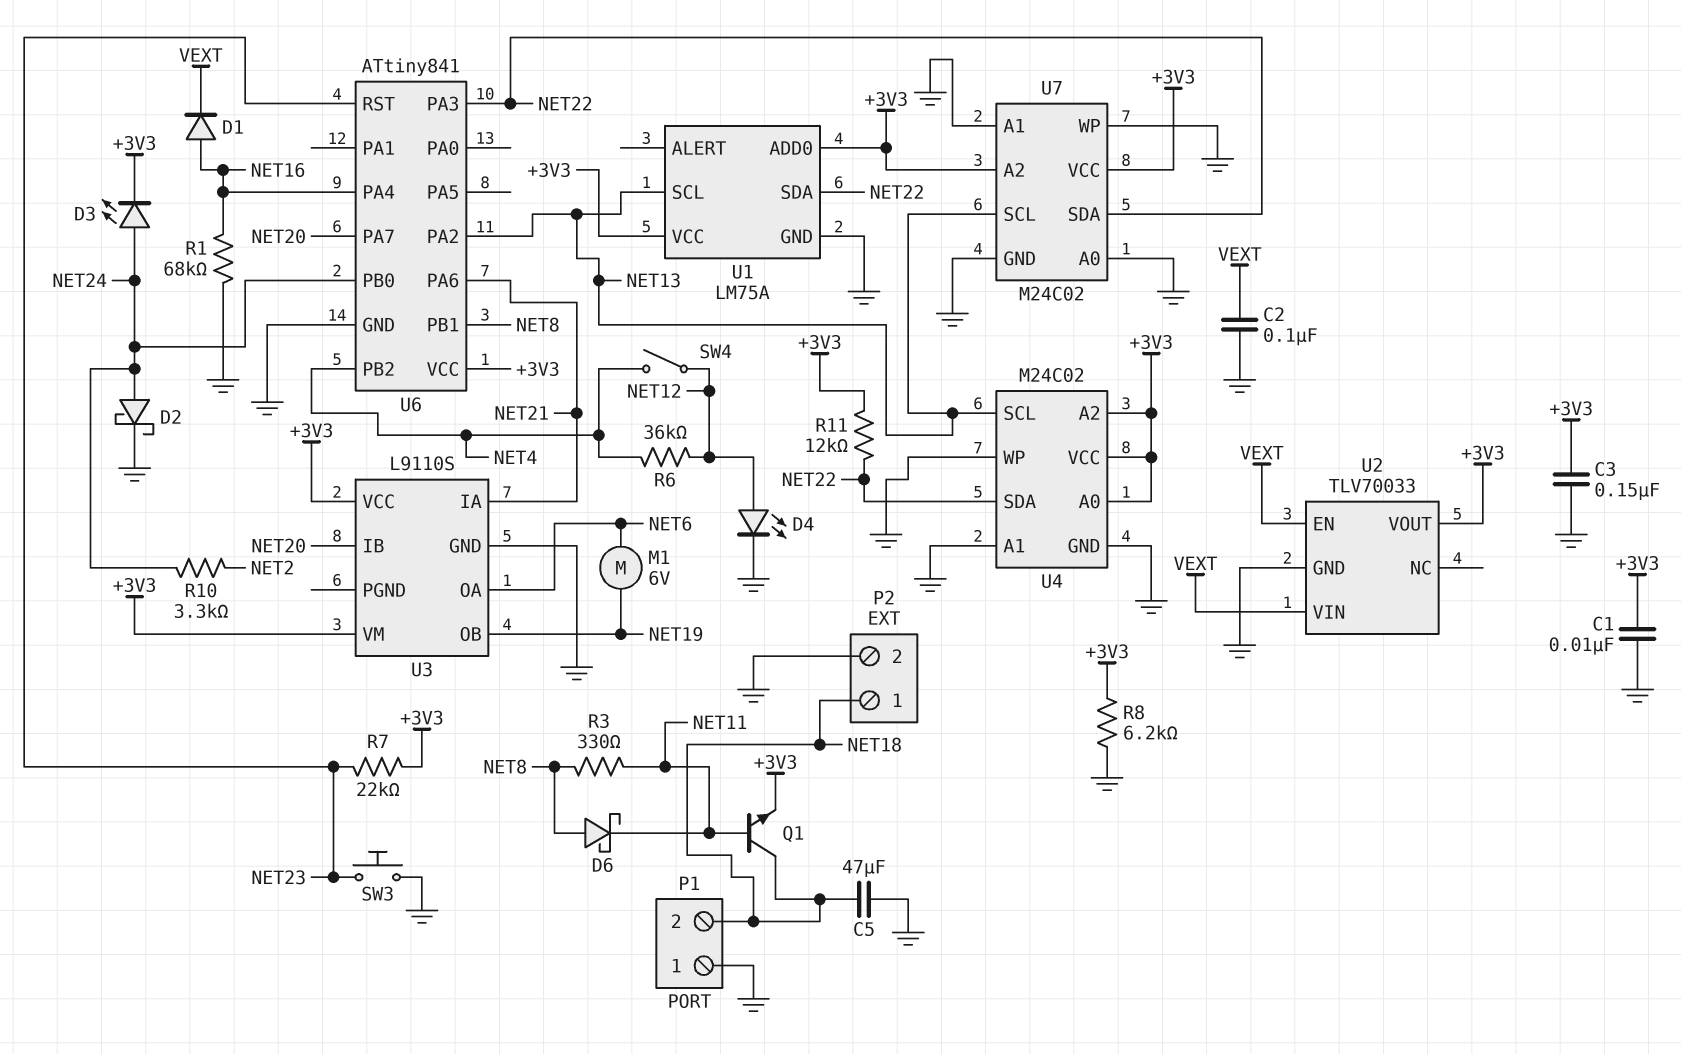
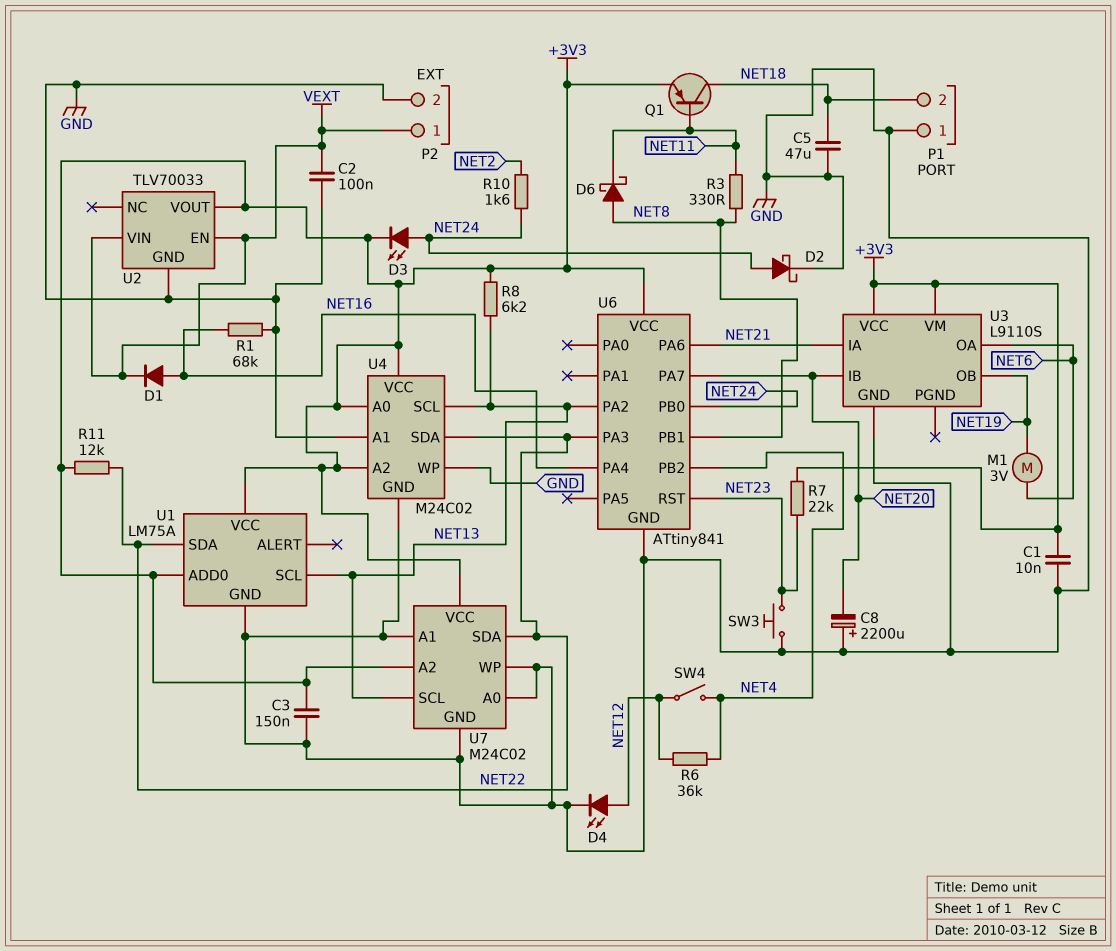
C8: none -> 2200uF (plus GND, minus NET20)
M1: motor 6V (NET6, NET19) -> motor 3V (NET6, NET19)
P2 pin 1: NET18 -> VEXT
Q1: NPN (B NET11, C NET18, E +3V3) -> PNP (B NET11, C NET18, E +3V3)
R8: 6.2k (+3V3, GND) -> 6.2k (+3V3, NET13)
R10: 3.3k (NET2, NET24) -> 1.6k (NET2, NET24)

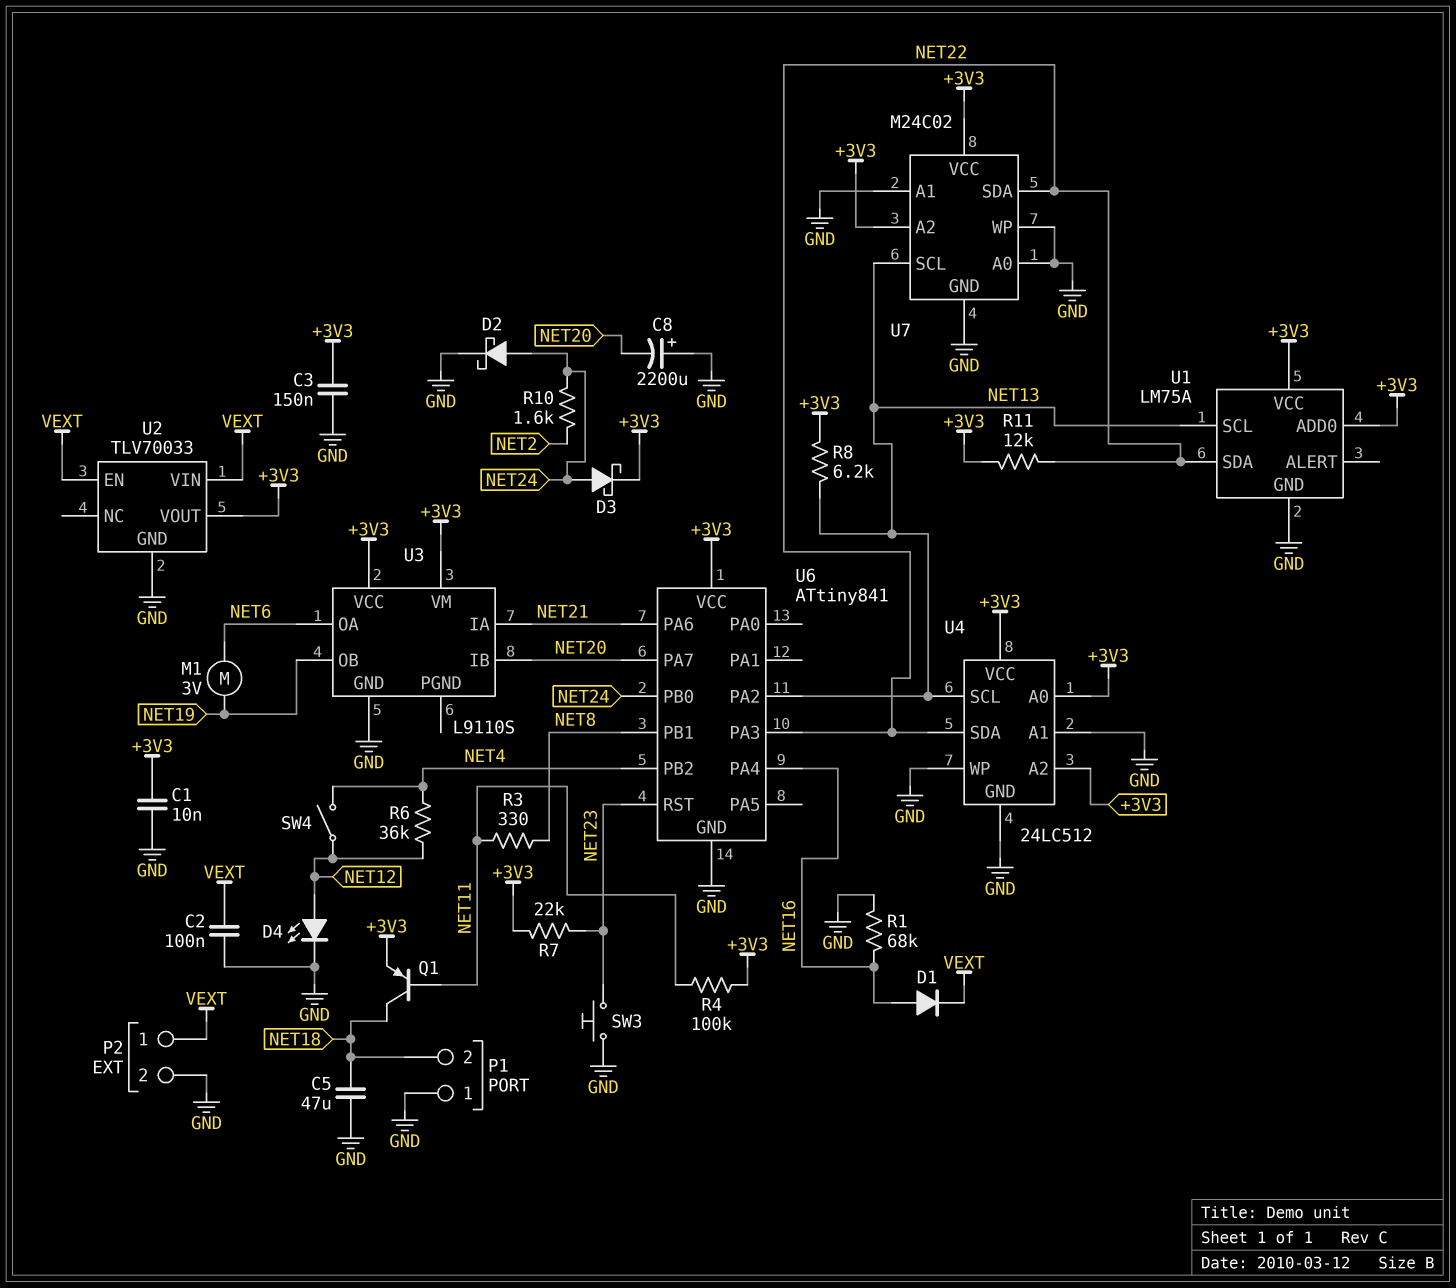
D3: LED (A NET24, K +3V3) -> schottky (A NET24, K +3V3)
D6: schottky (A NET8, K NET11) -> none
R4: none -> 100k (+3V3, NET11)
U4: M24C02 -> 24LC512

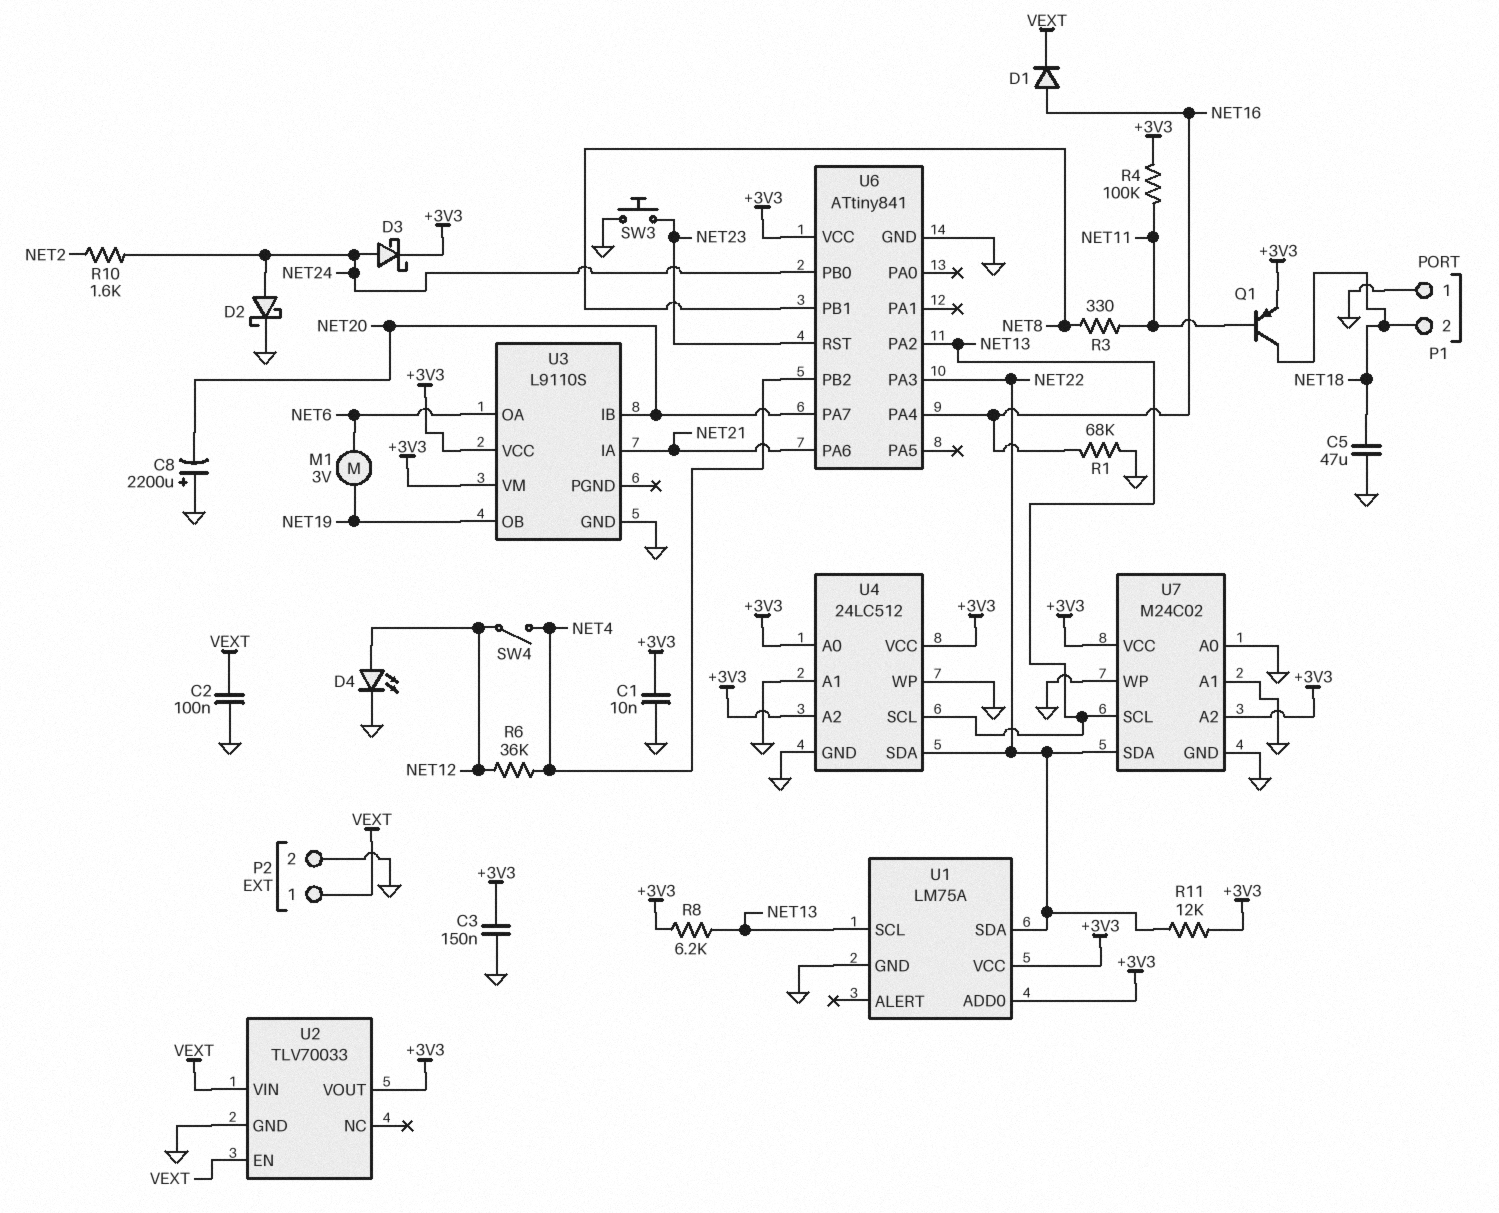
R7: 22k (+3V3, NET23) -> none

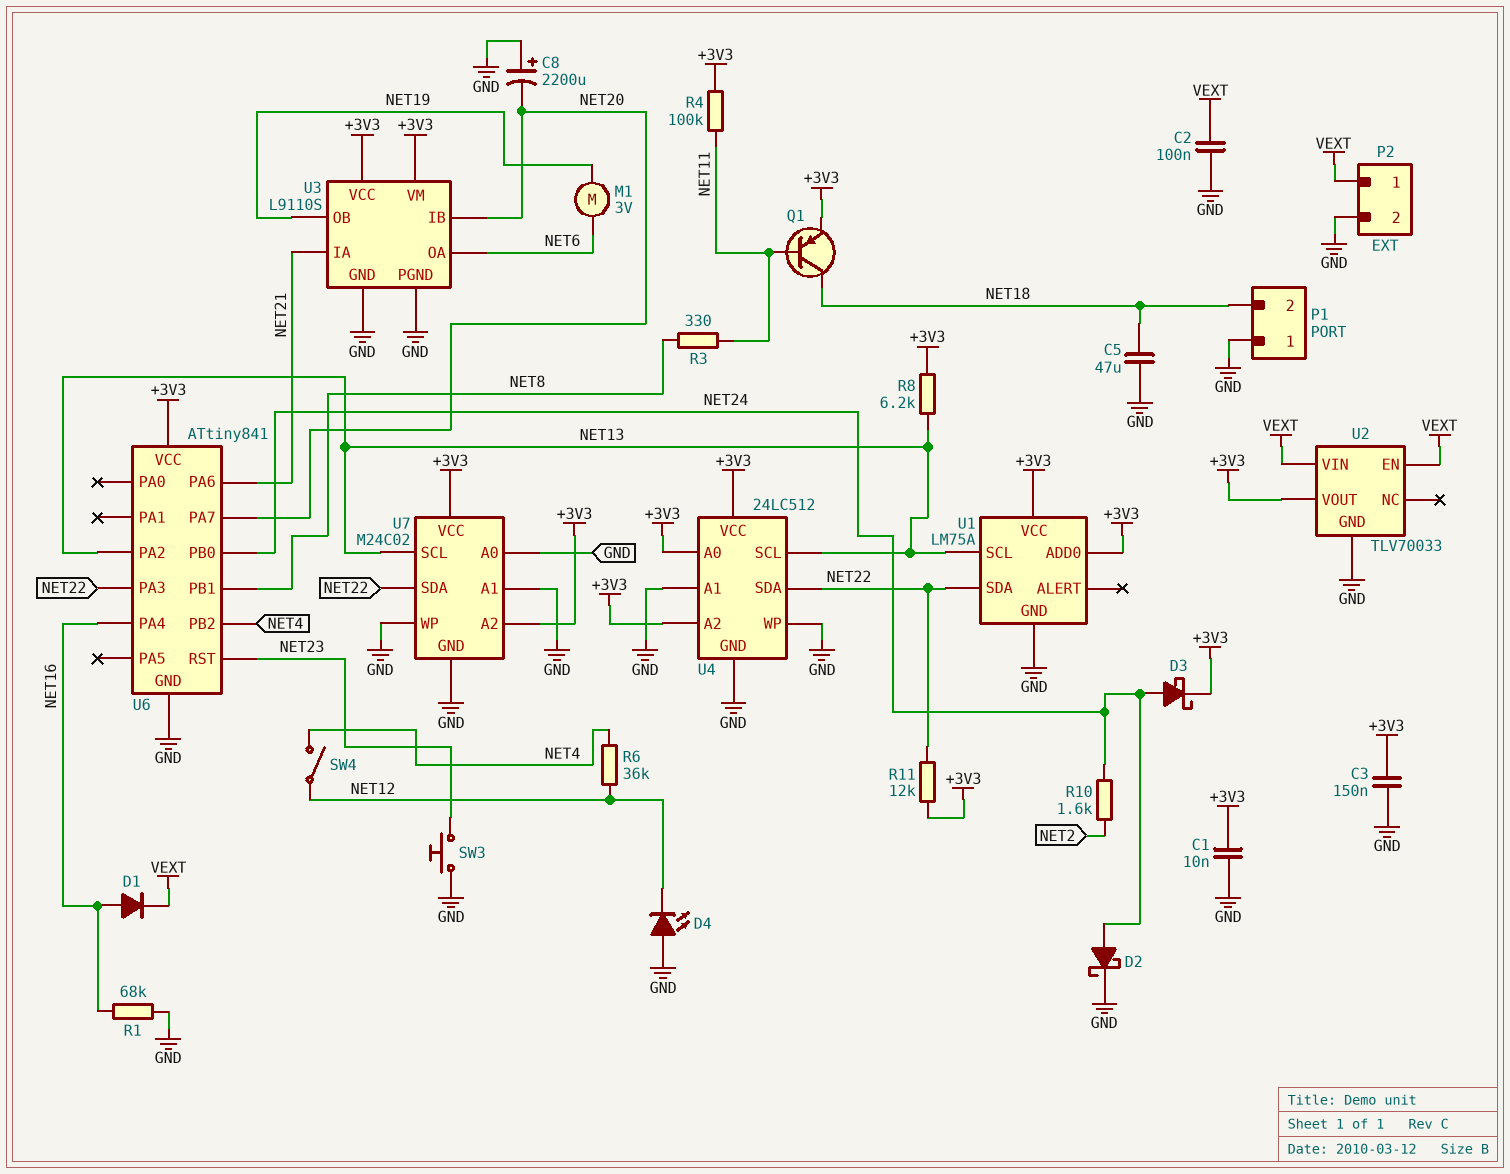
D4: LED (A NET12, K GND) -> LED (A GND, K NET12)
U3 pin PGND: none -> GND

